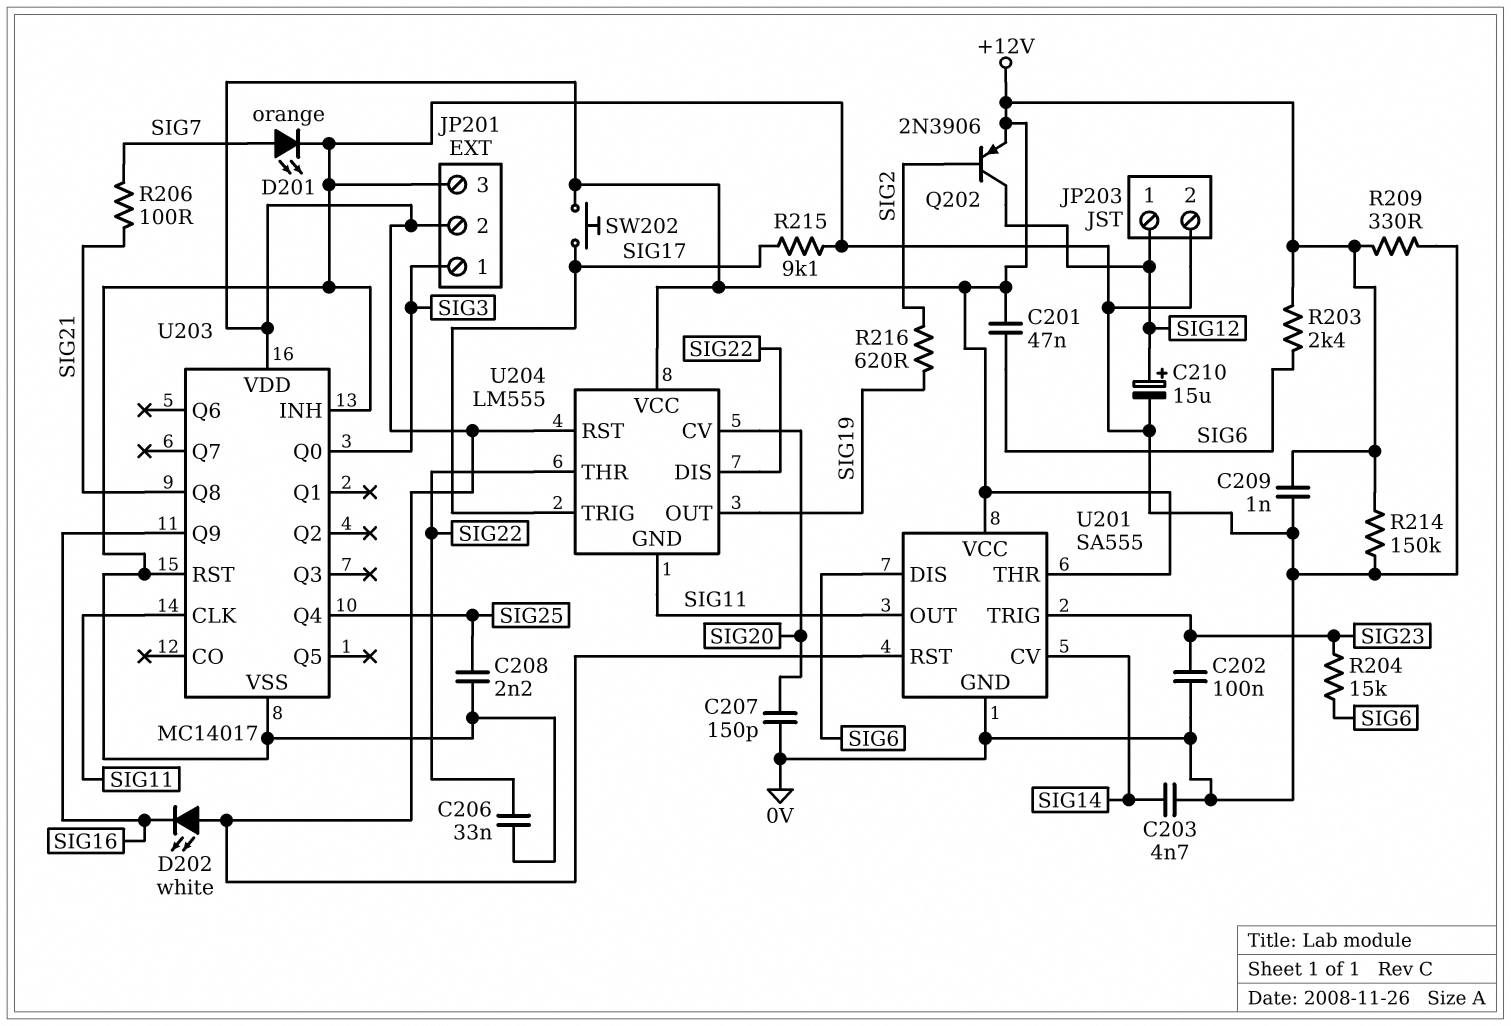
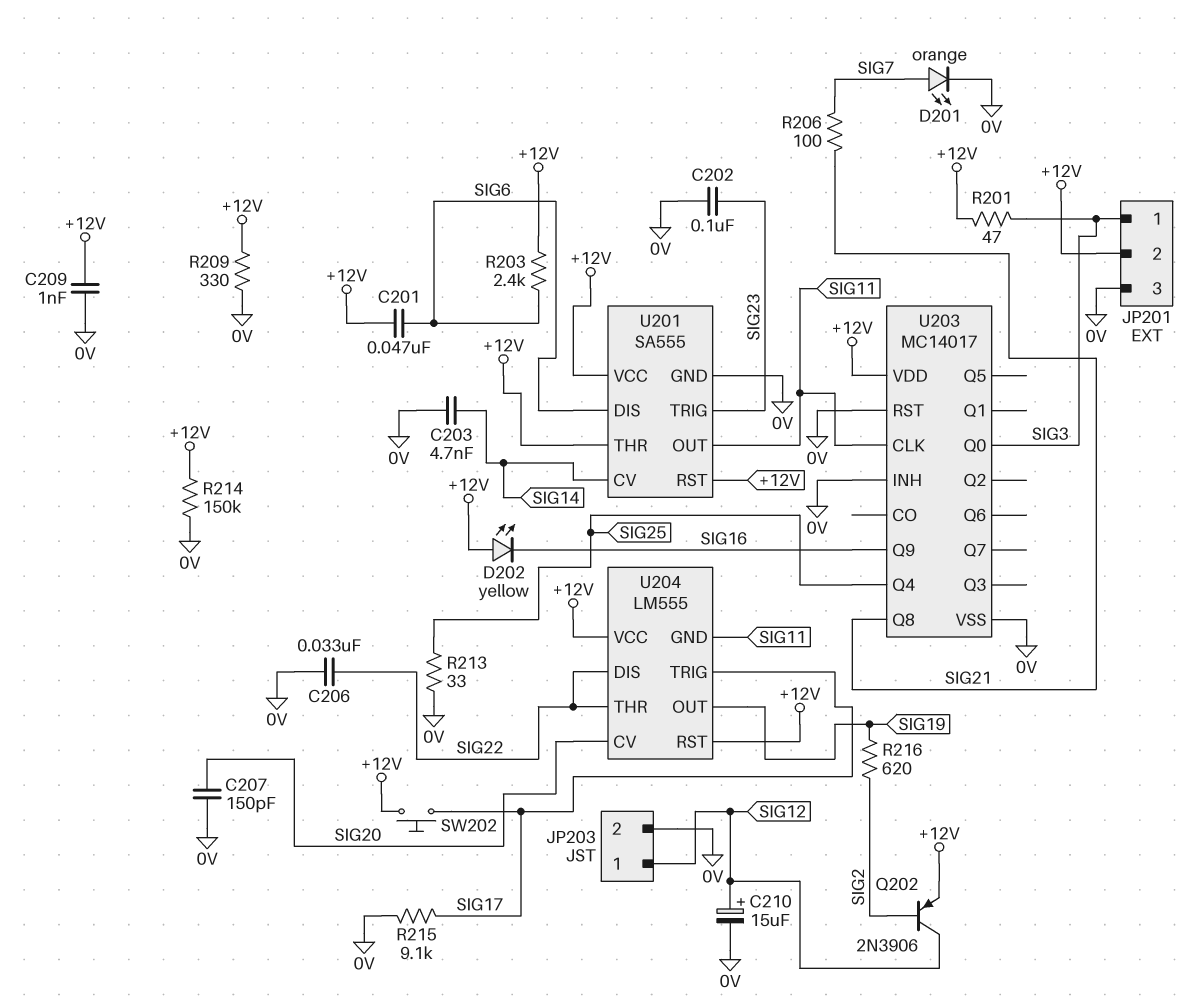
C208: 2.2nF (0V, SIG25) -> none
D202: LED white (A +12V, K SIG16) -> LED yellow (A +12V, K SIG16)
R201: none -> 47 (+12V, SIG3)
R204: 15k (SIG6, SIG23) -> none
R213: none -> 33 (0V, SIG25)

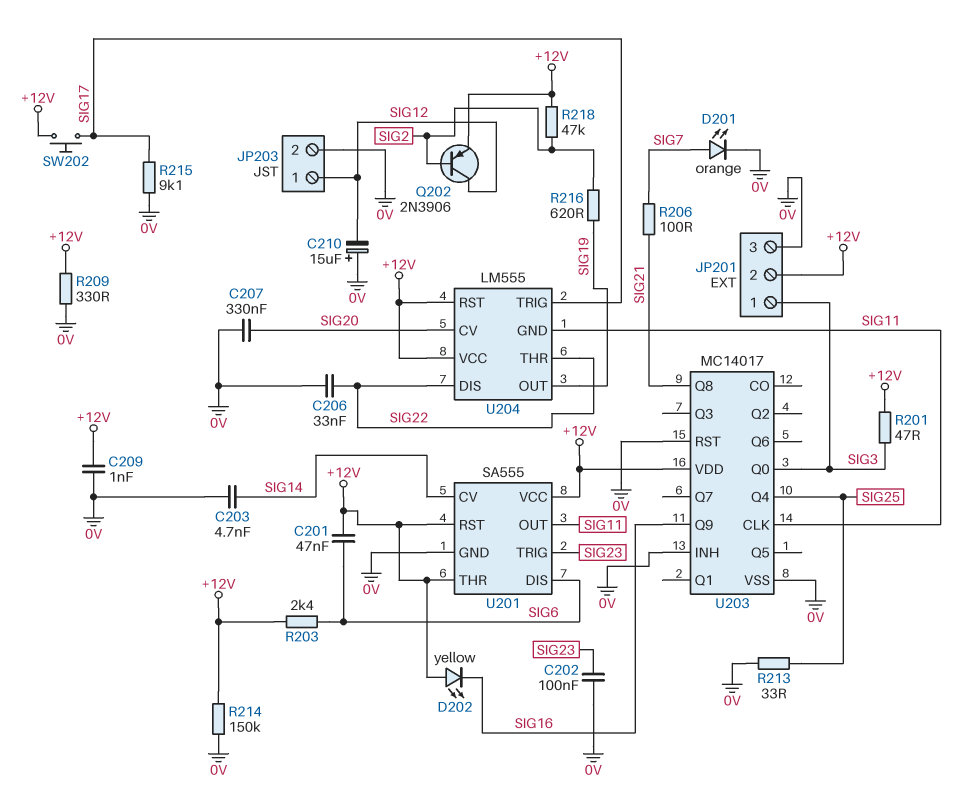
C207: 150pF (0V, SIG20) -> 330nF (0V, SIG20)
C210: 15uF (plus SIG12, minus 0V) -> 15uF (plus 0V, minus SIG12)
R218: none -> 47k (+12V, SIG2)

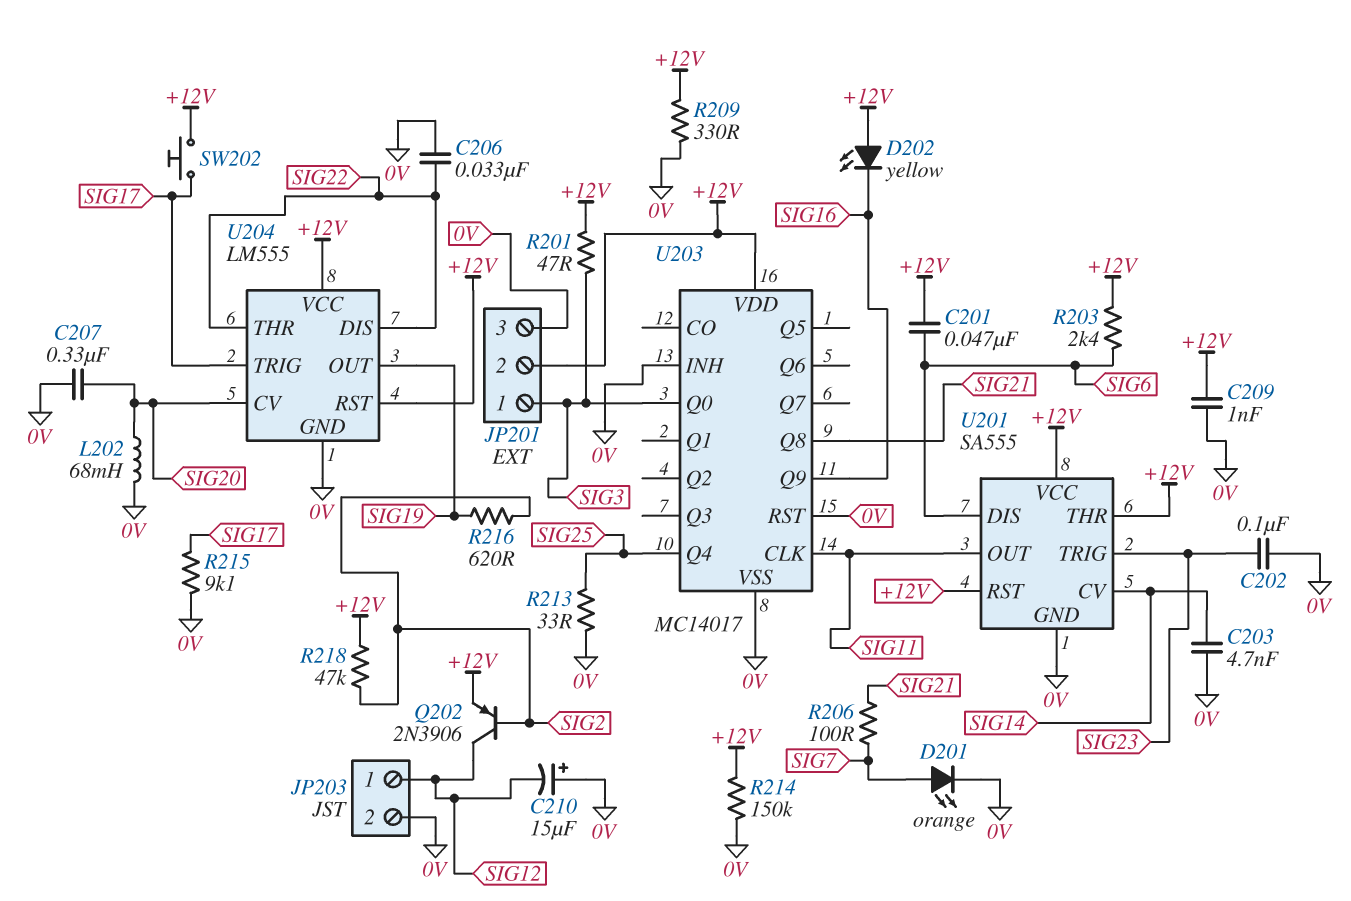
L202: none -> 68mH (0V, SIG20)
U204 pin GND: SIG11 -> 0V

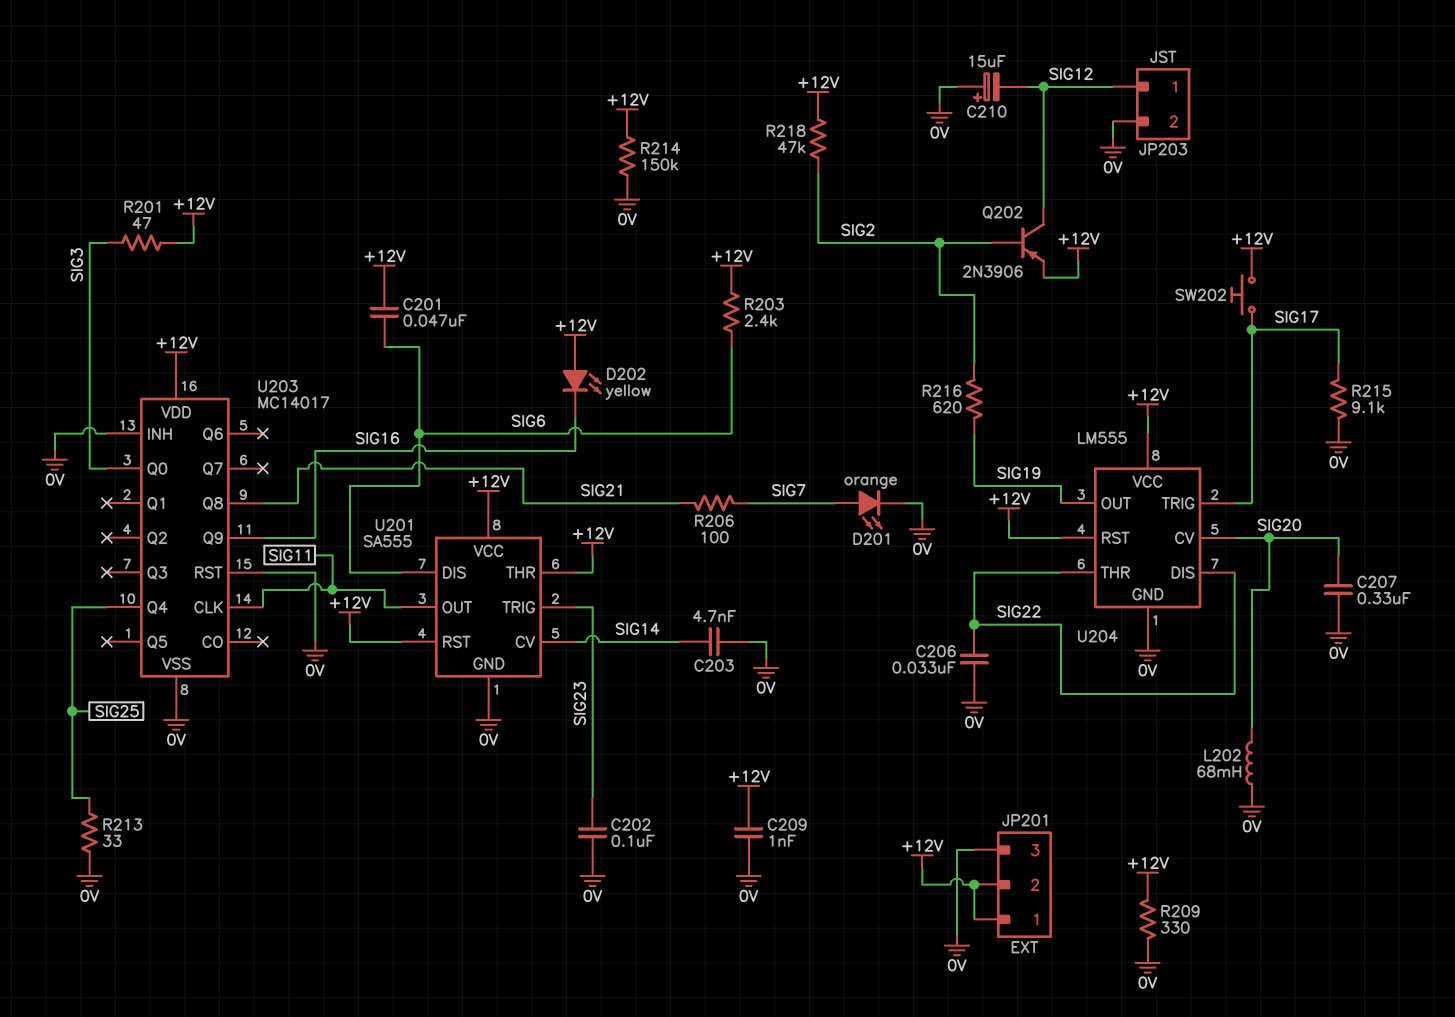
JP201 pin 1: SIG3 -> +12V

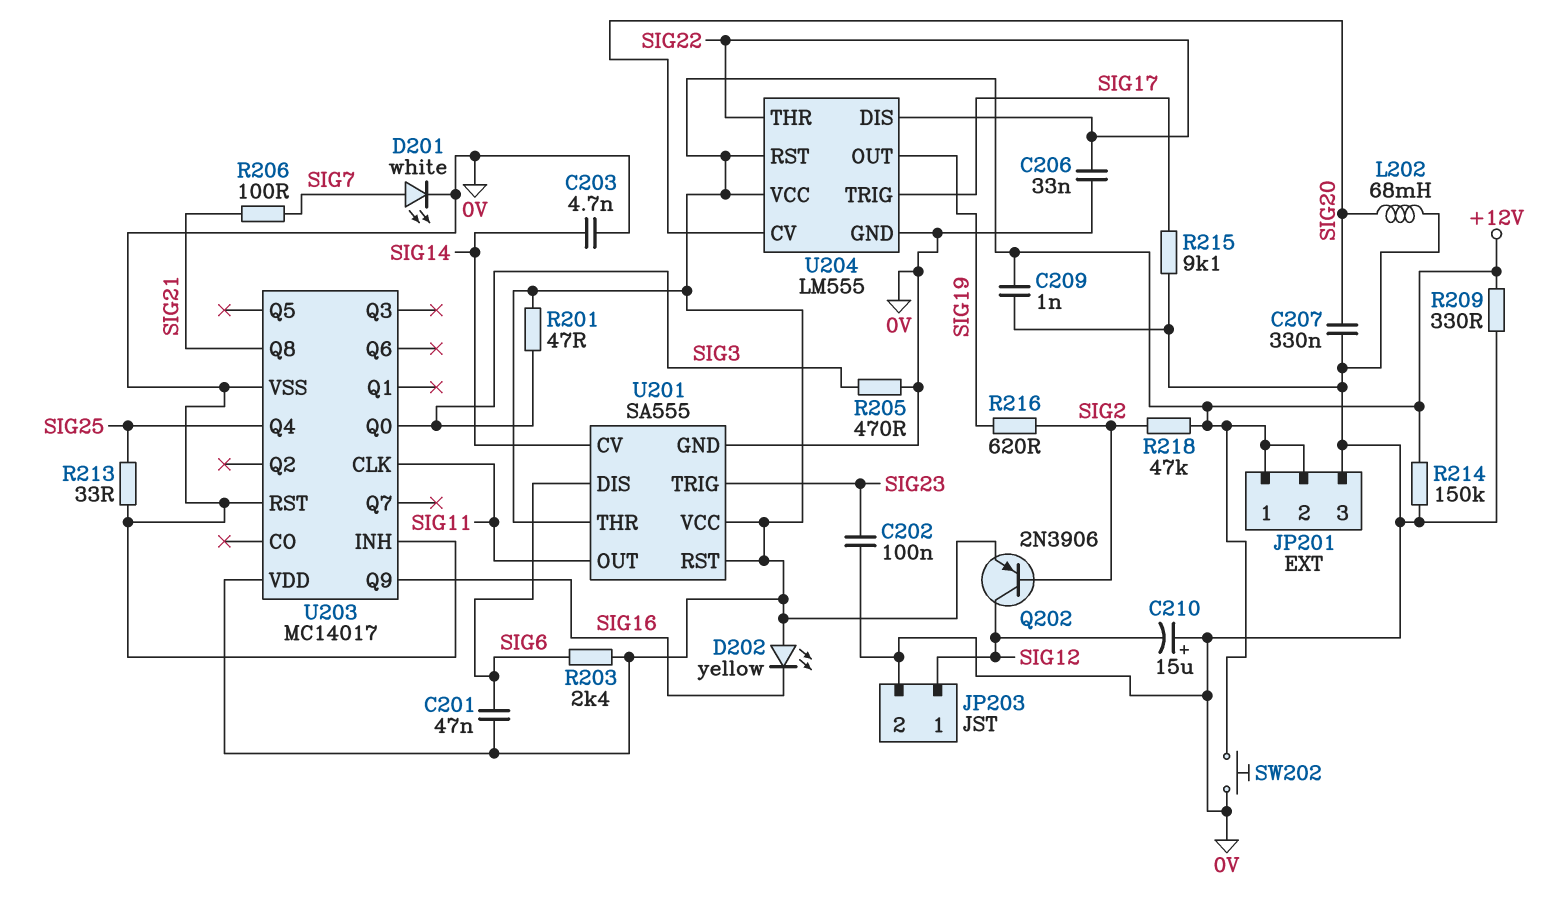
D201: LED orange (A SIG7, K 0V) -> LED white (A SIG7, K 0V)
R205: none -> 470 (0V, SIG3)
SW202: button (+12V, SIG17) -> button (+12V, 0V)

